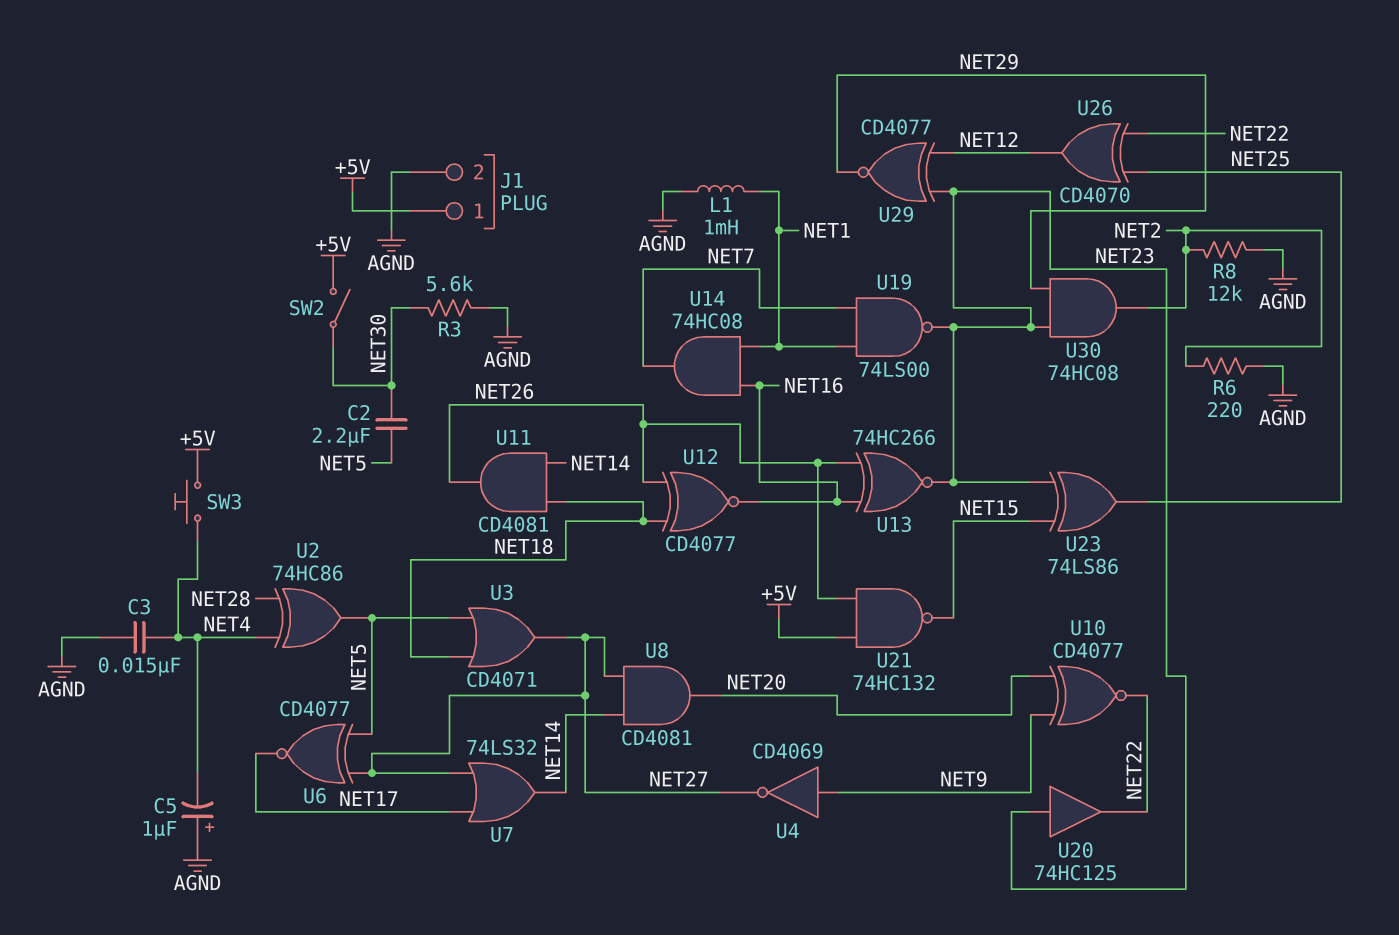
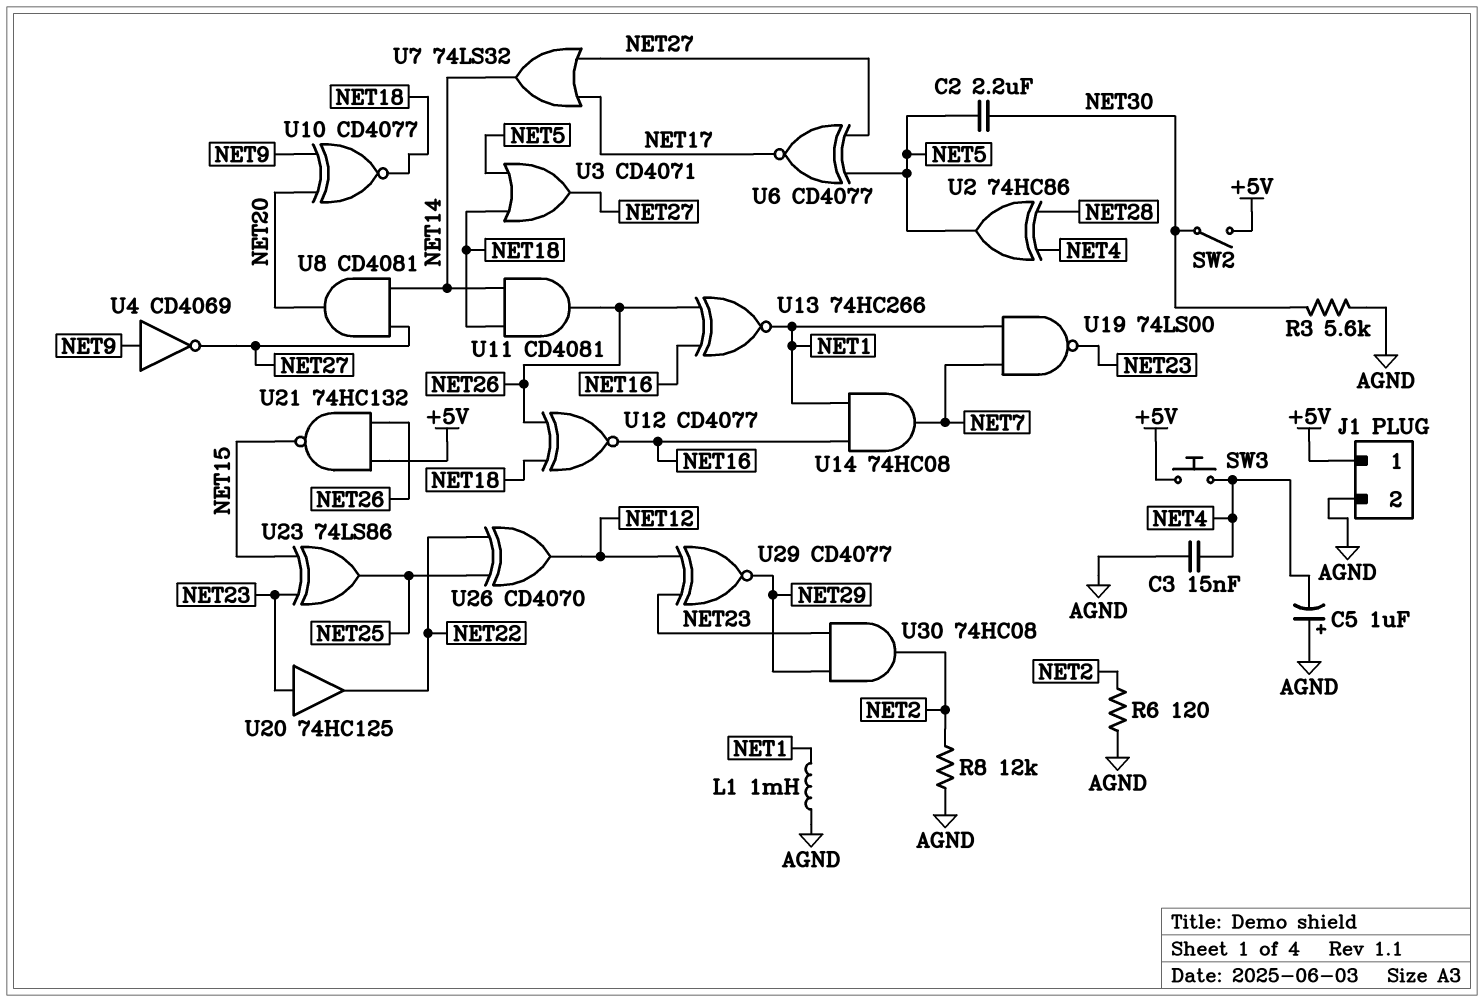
R6: 220 (AGND, NET2) -> 120 (AGND, NET2)
U10: XNOR CD4077 (in NET9, in NET20, out NET22) -> XNOR CD4077 (in NET9, in NET20, out NET18)
U13: XNOR 74HC266 (in NET16, in NET26, out NET23) -> XNOR 74HC266 (in NET16, in NET26, out NET1)

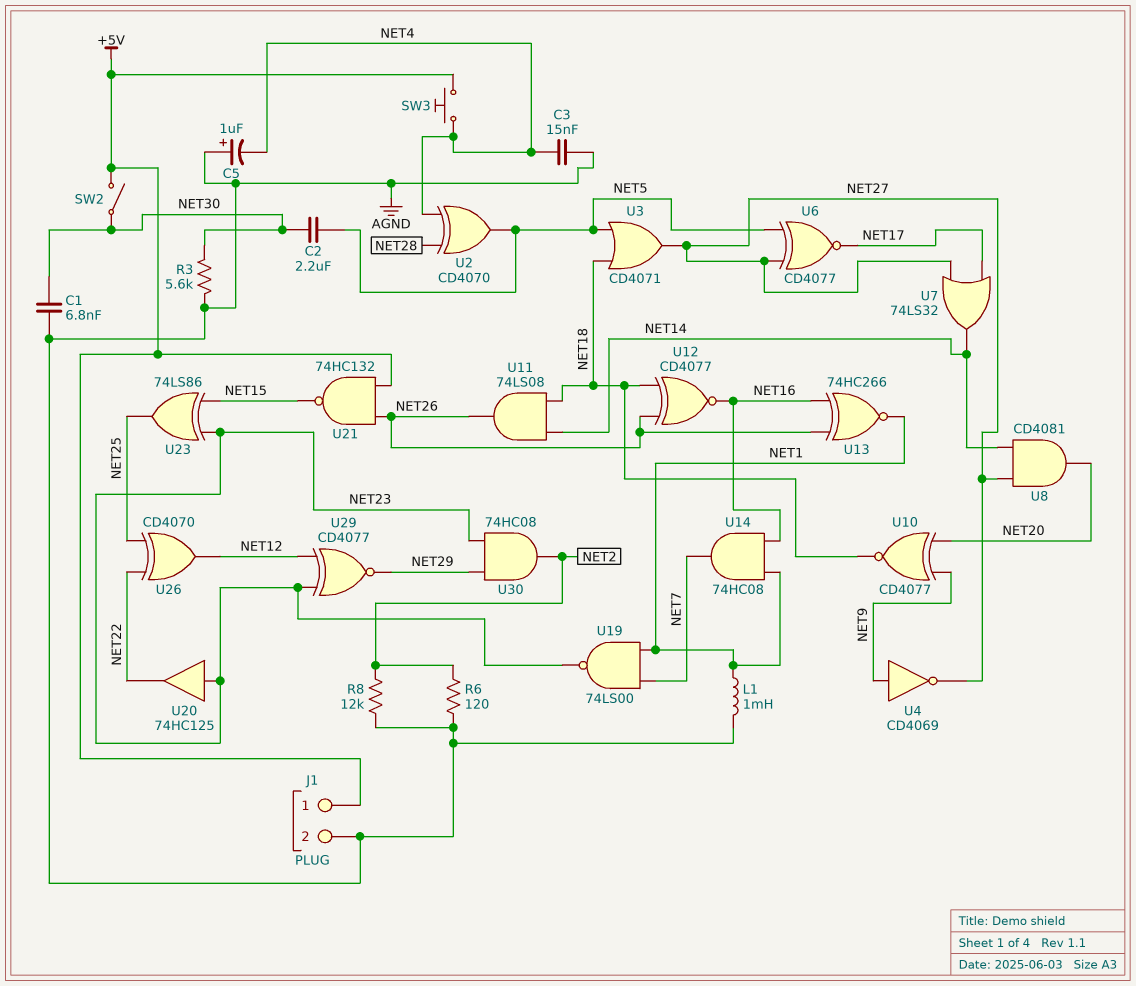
C1: none -> 6.8nF (AGND, NET30)
U2: XOR 74HC86 (in NET4, in NET28, out NET5) -> XOR CD4070 (in NET4, in NET28, out NET5)
U11: AND CD4081 (in NET14, in NET18, out NET26) -> AND 74LS08 (in NET14, in NET18, out NET26)

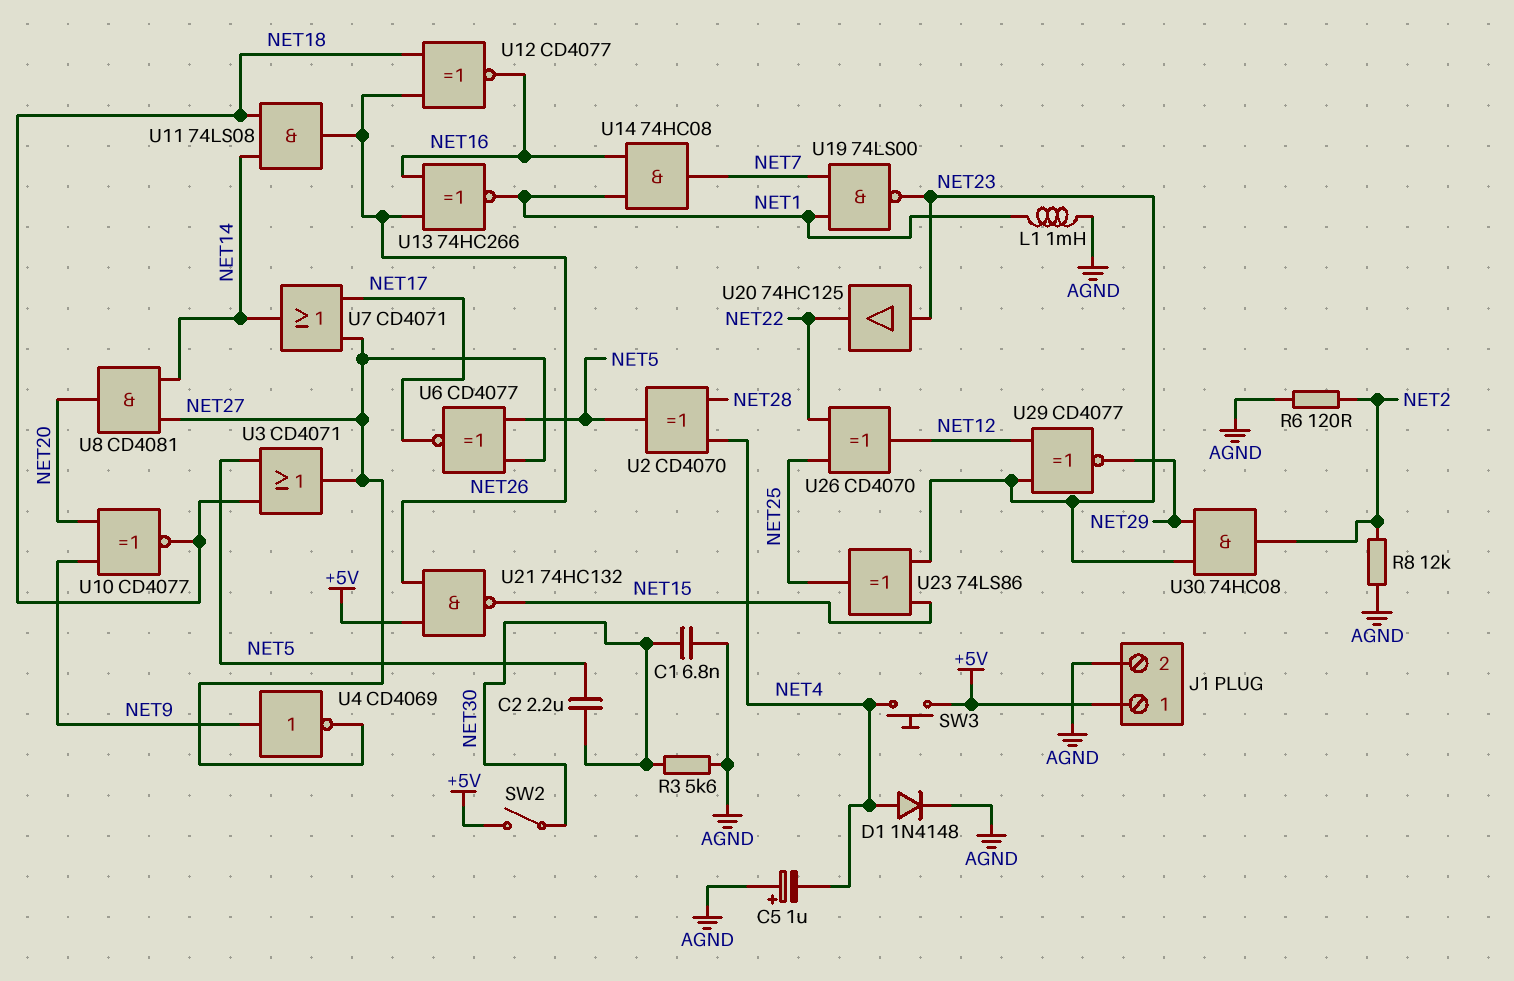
C3: 15nF (AGND, NET4) -> none
D1: none -> diode 1N4148 (A NET4, K AGND)
U7: OR 74LS32 (in NET17, in NET27, out NET14) -> OR CD4071 (in NET17, in NET27, out NET14)

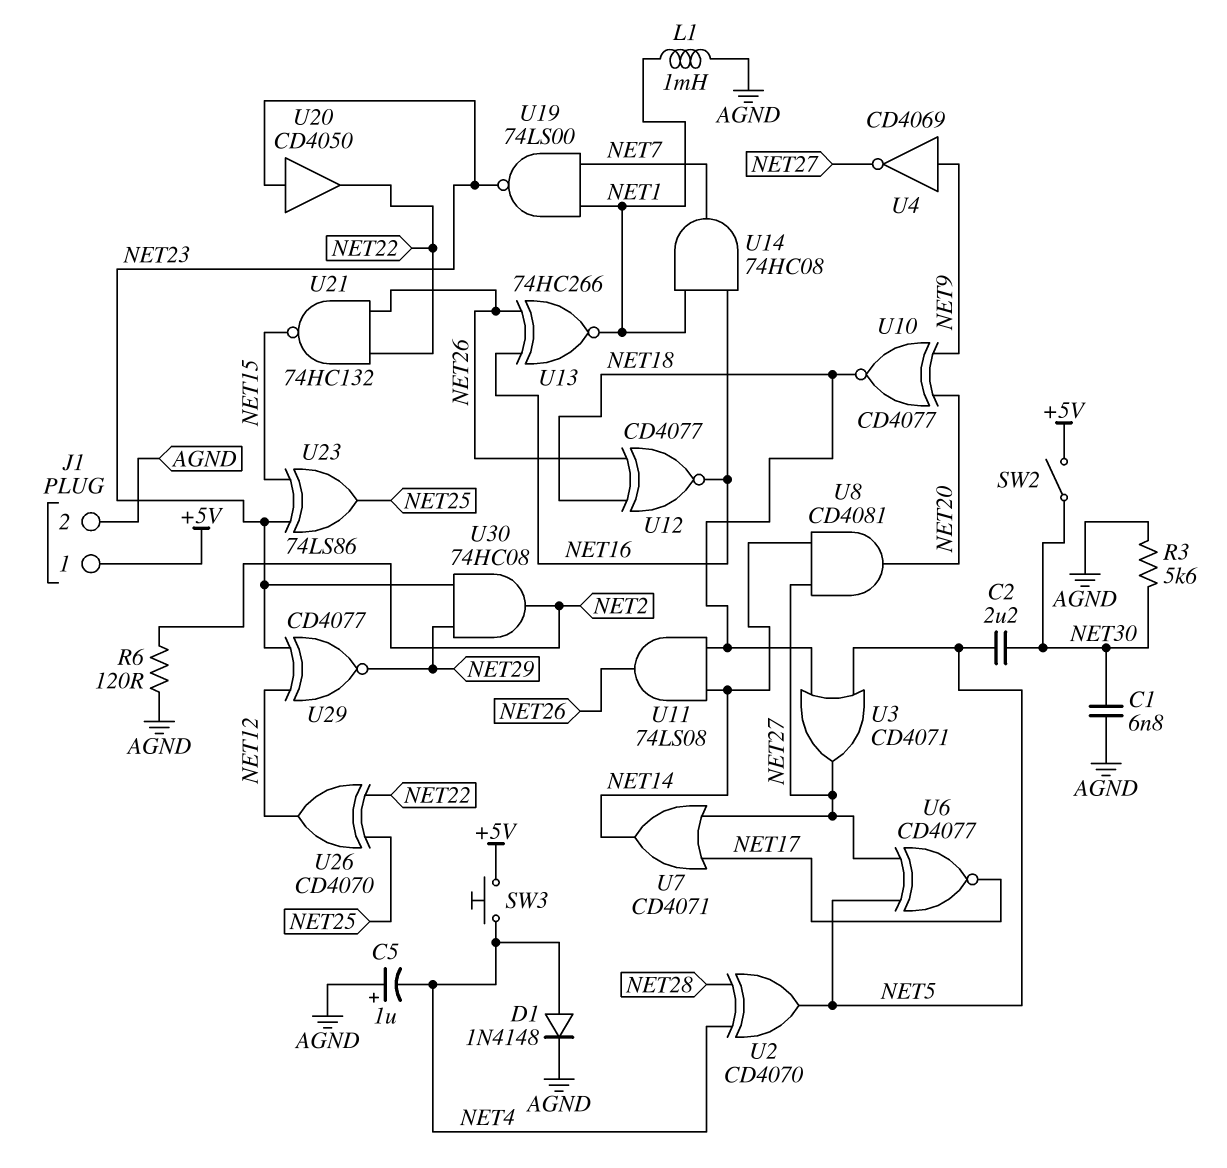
R8: 12k (AGND, NET2) -> none
U20: buffer 74HC125 (in NET23, out NET22) -> buffer CD4050 (in NET23, out NET22)
U21: NAND 74HC132 (in +5V, in NET26, out NET15) -> NAND 74HC132 (in NET22, in NET26, out NET15)

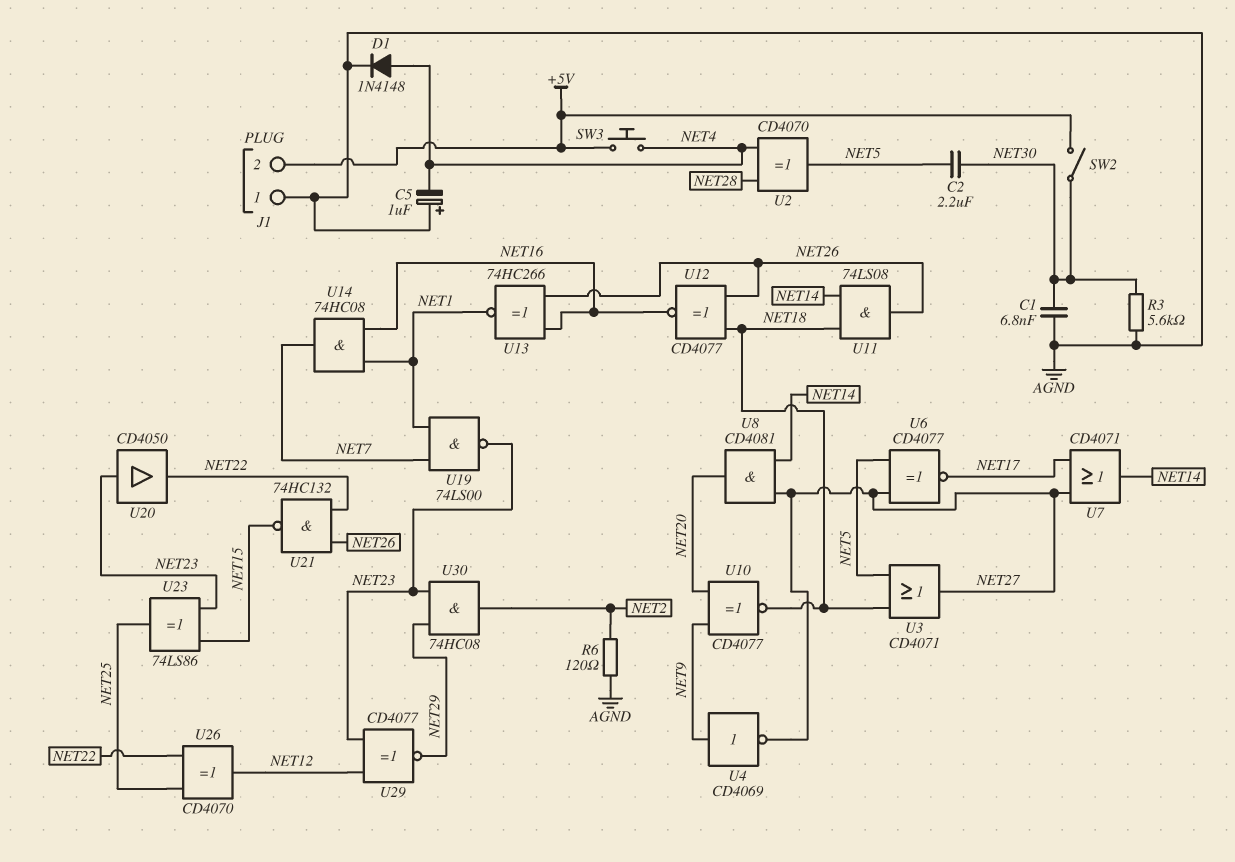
J1 pin 1: +5V -> AGND
J1 pin 2: AGND -> +5V
L1: 1mH (AGND, NET1) -> none

